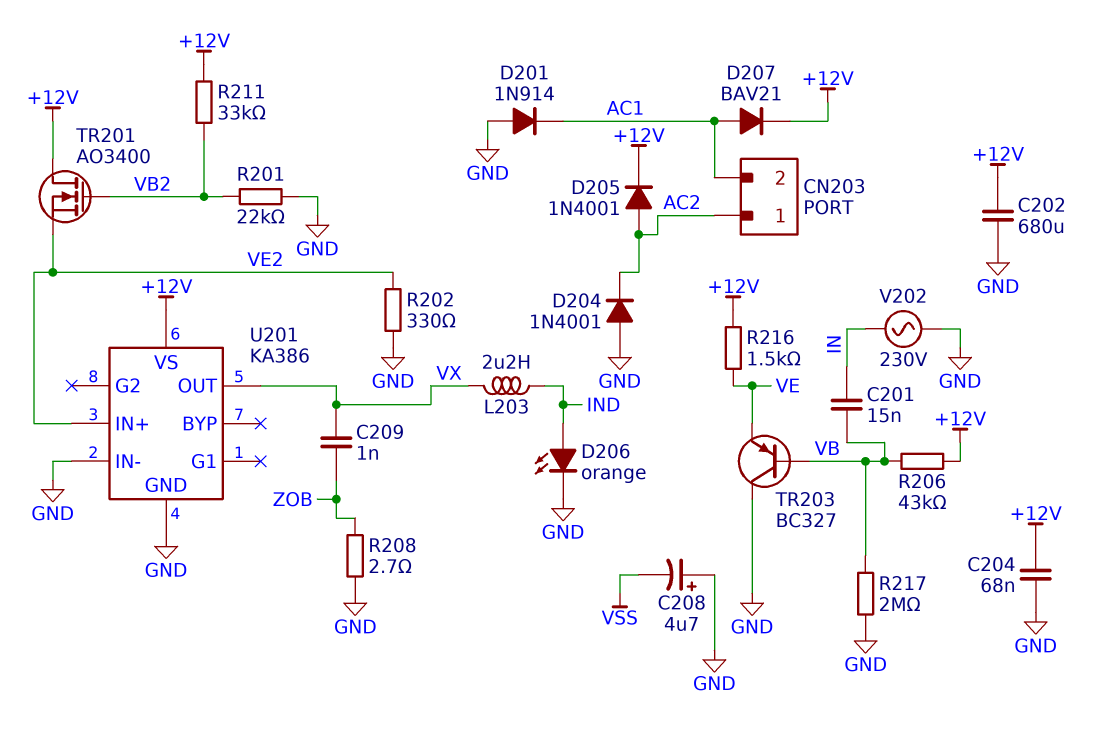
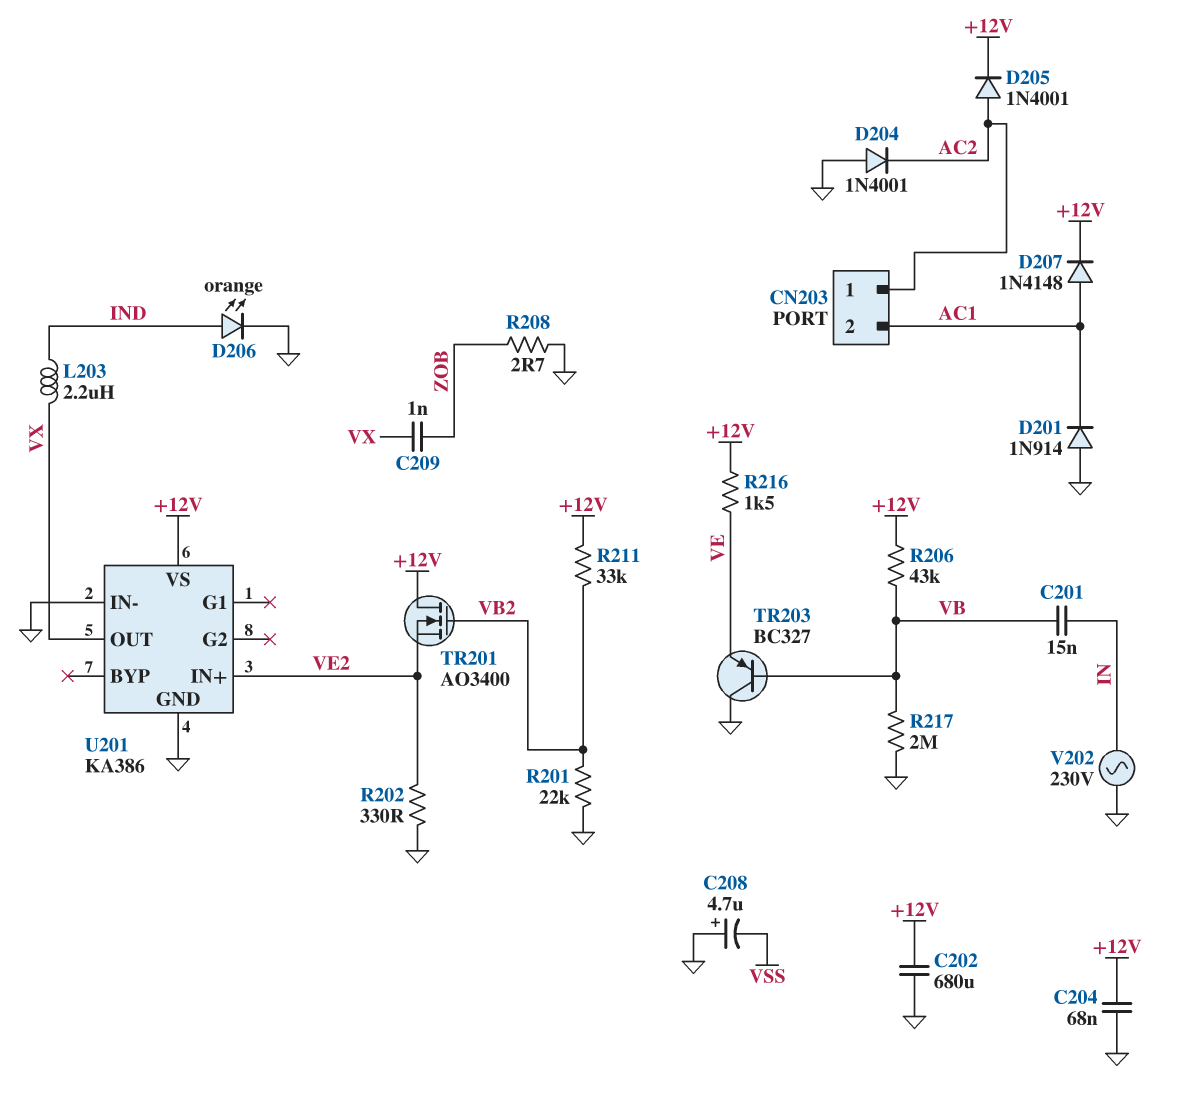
D207: diode BAV21 (A AC1, K +12V) -> diode 1N4148 (A AC1, K +12V)

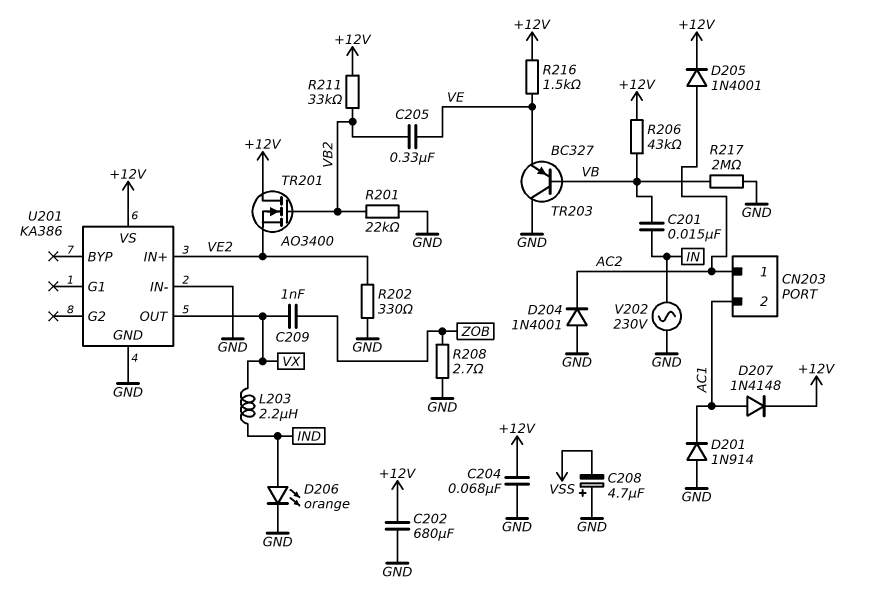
C205: none -> 330nF (VB2, VE)

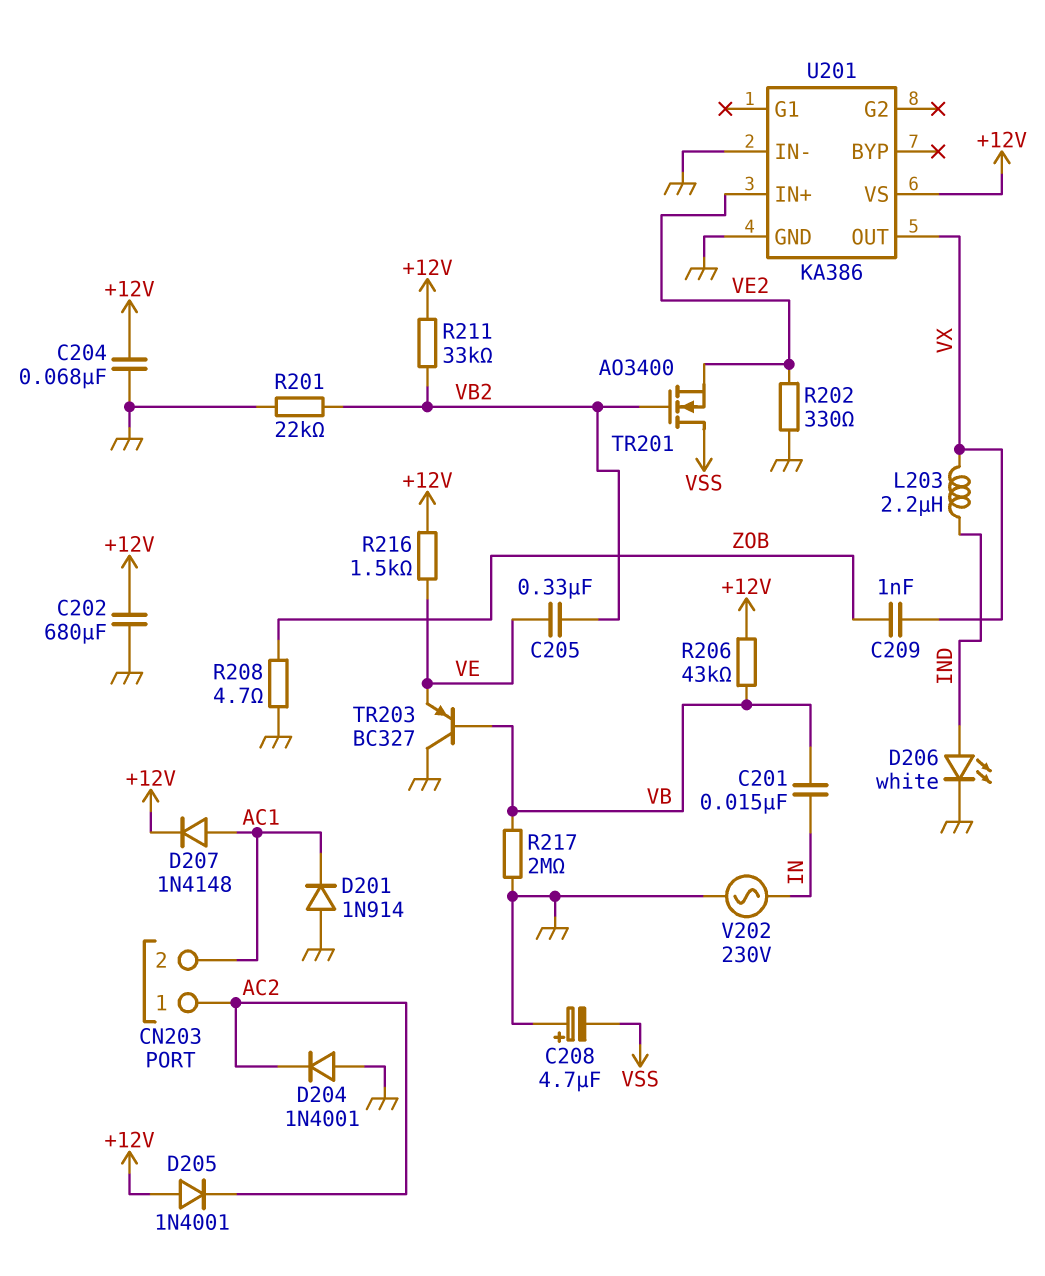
D205: diode 1N4001 (A AC2, K +12V) -> diode 1N4001 (A +12V, K AC2)
D206: LED orange (A IND, K GND) -> LED white (A IND, K GND)
R208: 2.7 (GND, ZOB) -> 4.7 (GND, ZOB)
TR201: NMOS AO3400 (G VB2, D +12V, S VE2) -> NMOS AO3400 (G VB2, D VSS, S VE2)

